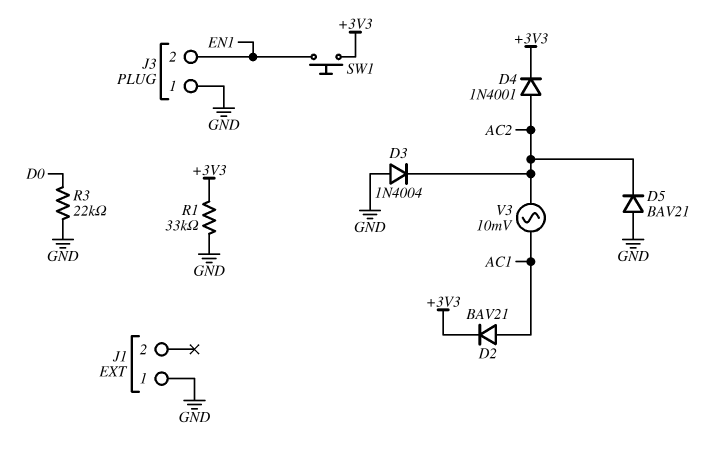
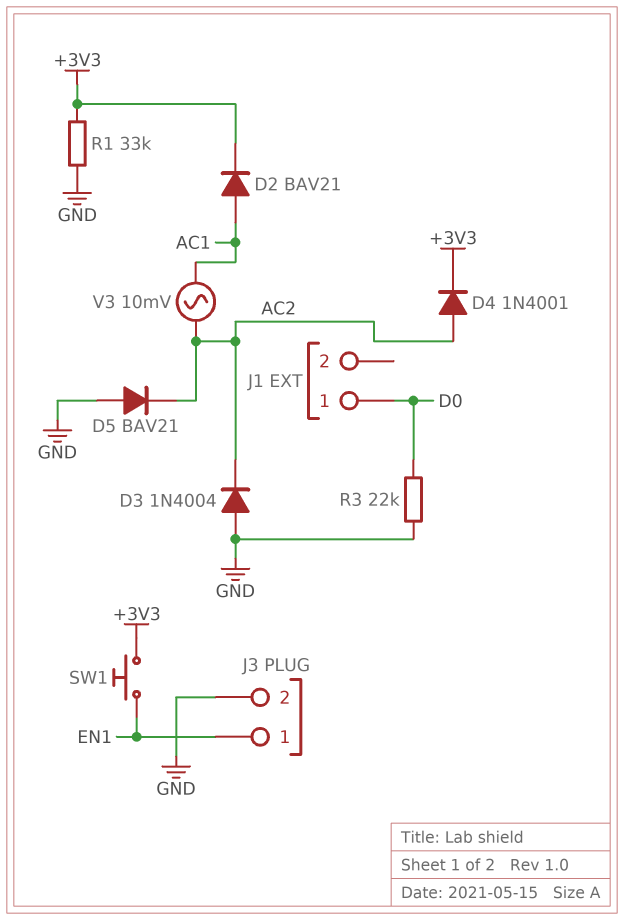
J1 pin 1: GND -> D0
J3 pin 1: GND -> EN1
J3 pin 2: EN1 -> GND

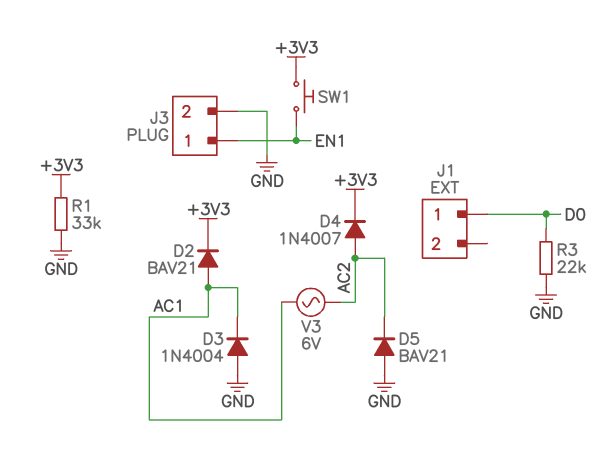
D3: diode 1N4004 (A GND, K AC2) -> diode 1N4004 (A GND, K AC1)
D4: diode 1N4001 (A AC2, K +3V3) -> diode 1N4007 (A AC2, K +3V3)
V3: AC 10mV (AC1, AC2) -> AC 6V (AC1, AC2)

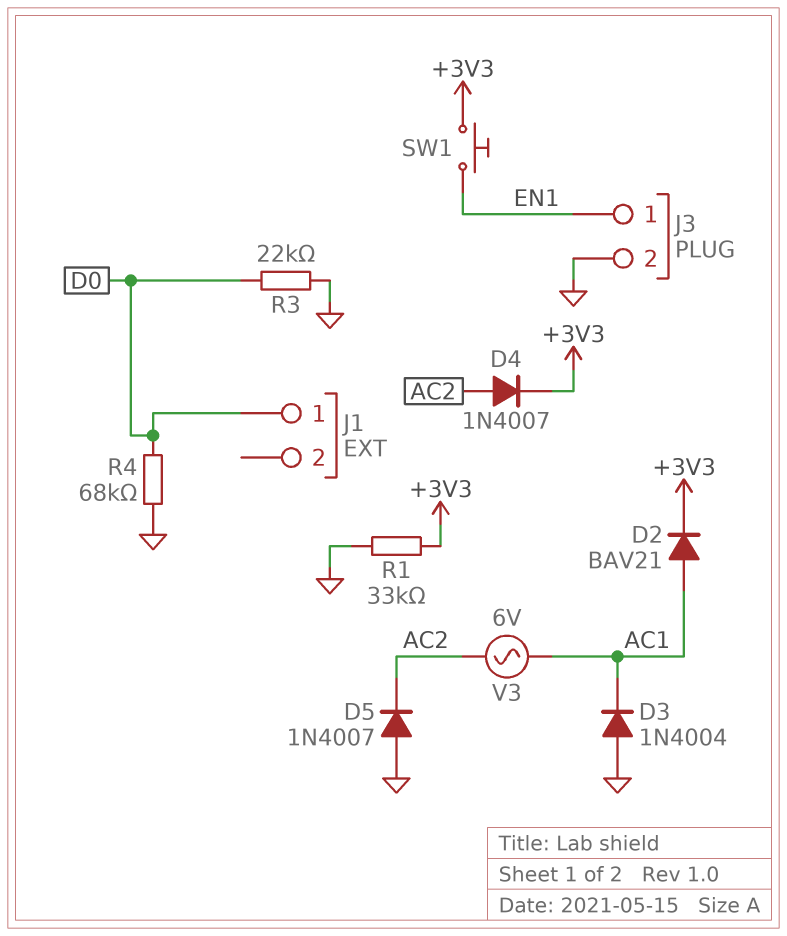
D5: diode BAV21 (A GND, K AC2) -> diode 1N4007 (A GND, K AC2)
R4: none -> 68k (D0, GND)

